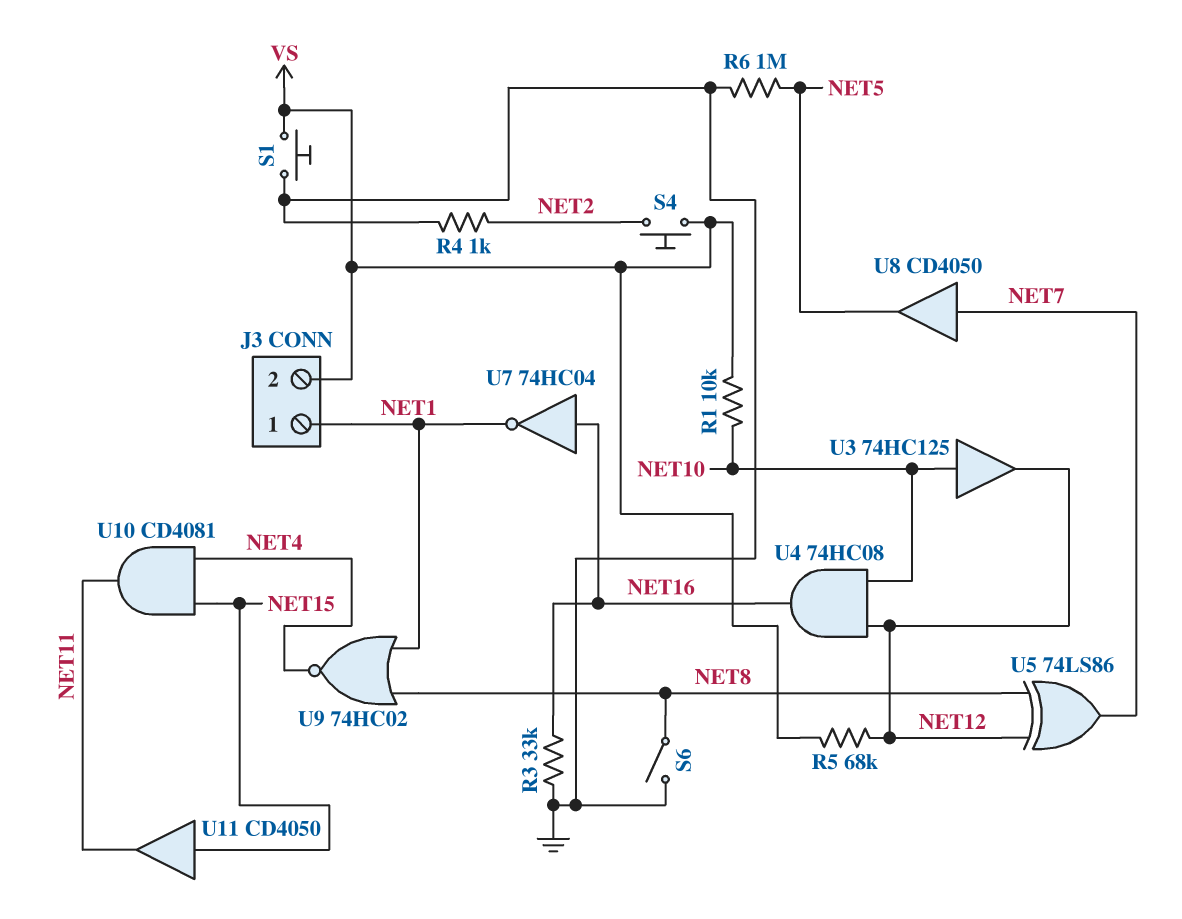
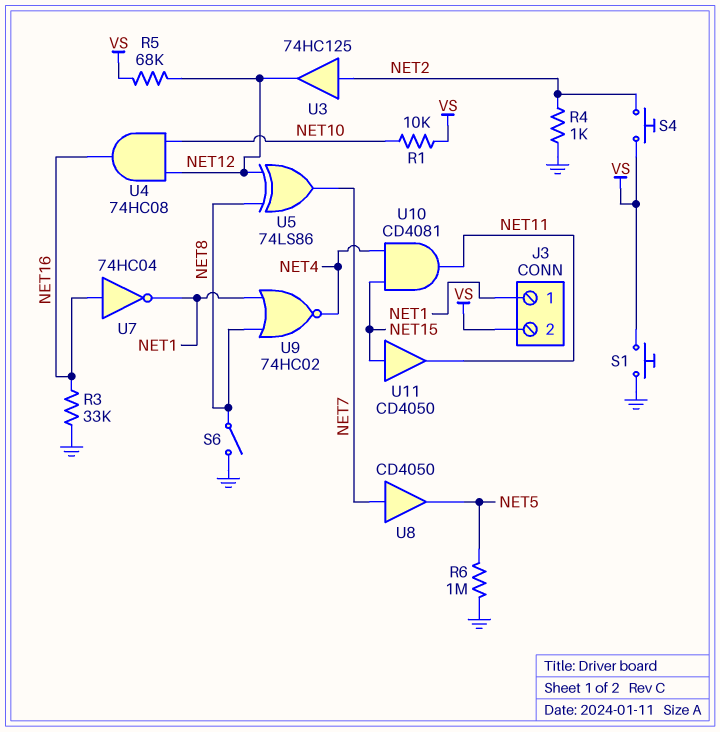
U3: buffer 74HC125 (in NET10, out NET12) -> buffer 74HC125 (in NET2, out NET12)

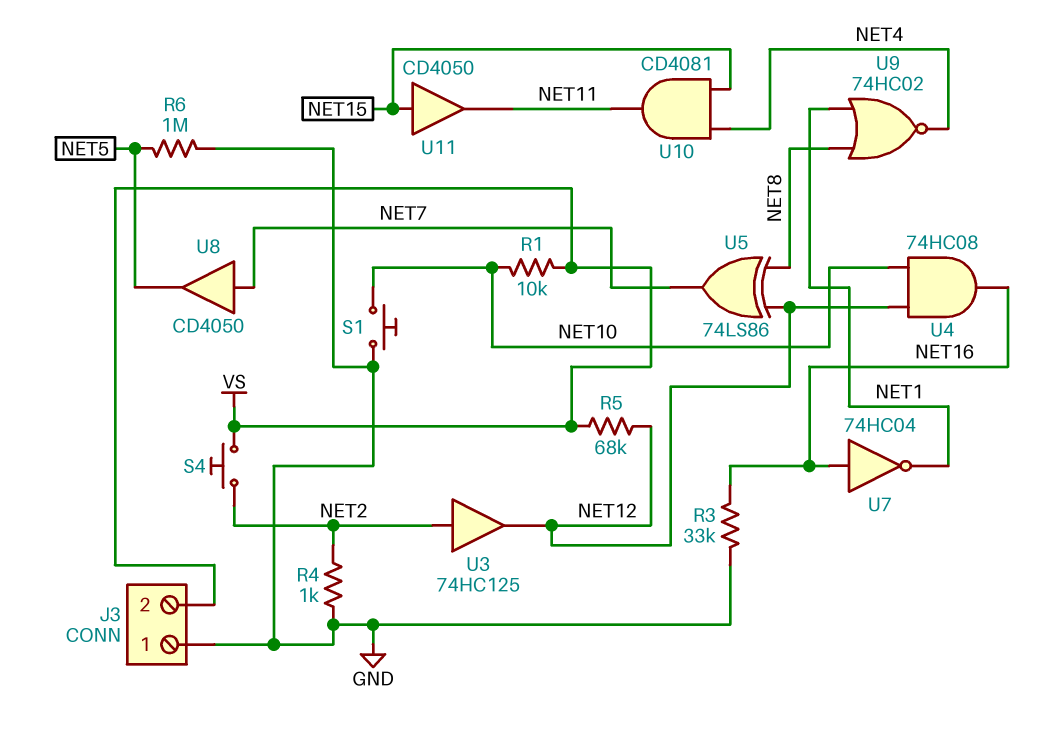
J3 pin 1: NET1 -> GND
S1: button (GND, VS) -> button (GND, NET10)
S6: switch (GND, NET8) -> none

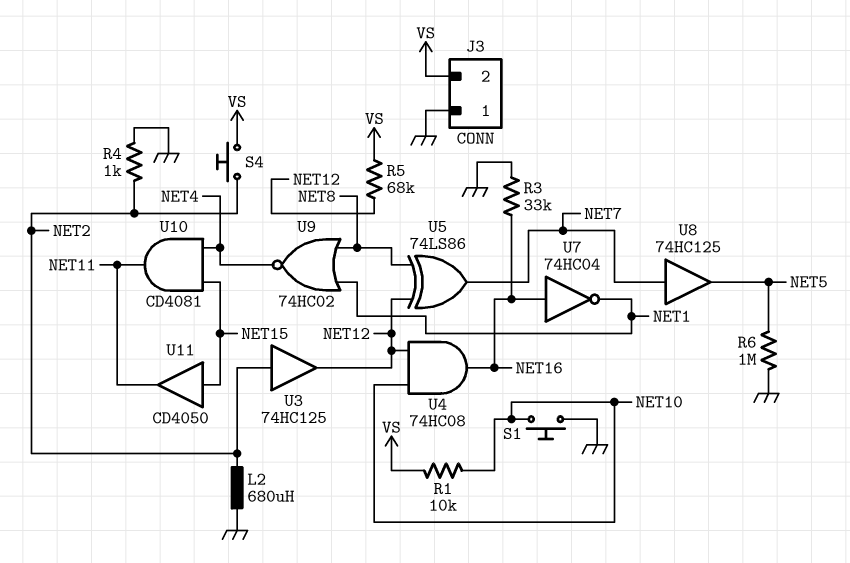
L2: none -> 680uH (GND, NET2)
U8: buffer CD4050 (in NET7, out NET5) -> buffer 74HC125 (in NET7, out NET5)

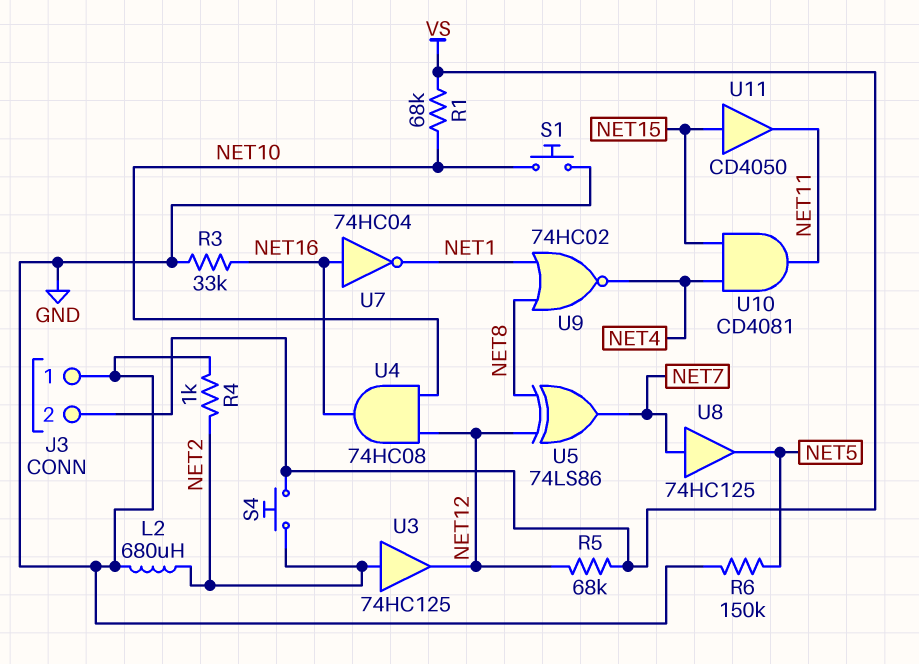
R1: 10k (NET10, VS) -> 68k (NET10, VS)
R6: 1M (GND, NET5) -> 150k (GND, NET5)

